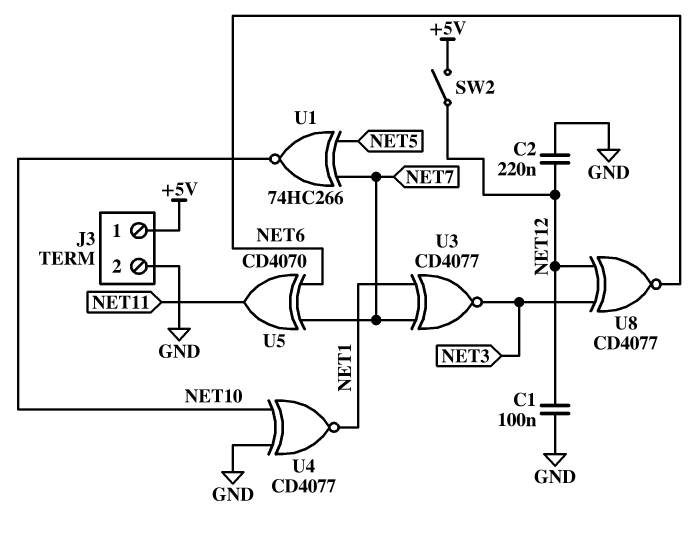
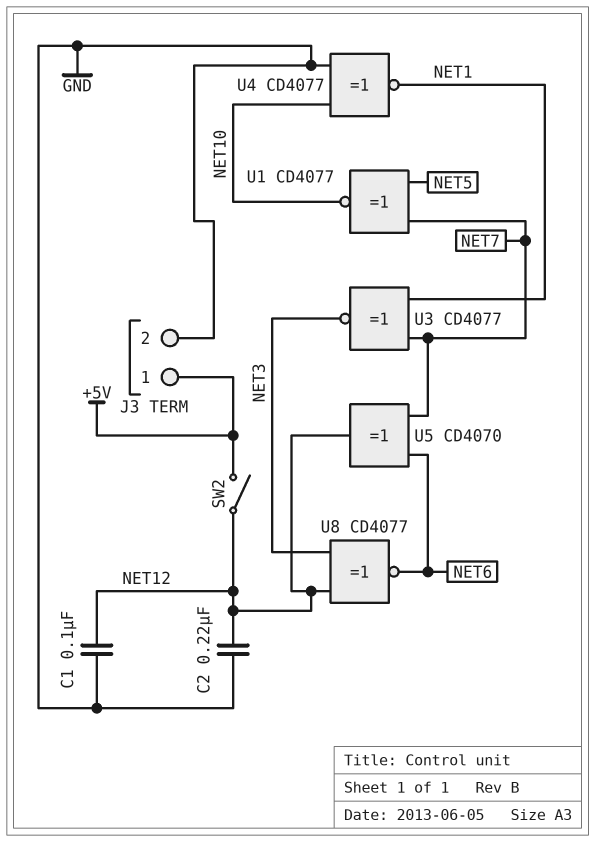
U1: XNOR 74HC266 (in NET5, in NET7, out NET10) -> XNOR CD4077 (in NET5, in NET7, out NET10)
U5: XOR CD4070 (in NET6, in NET7, out NET11) -> XOR CD4070 (in NET6, in NET7, out NET12)

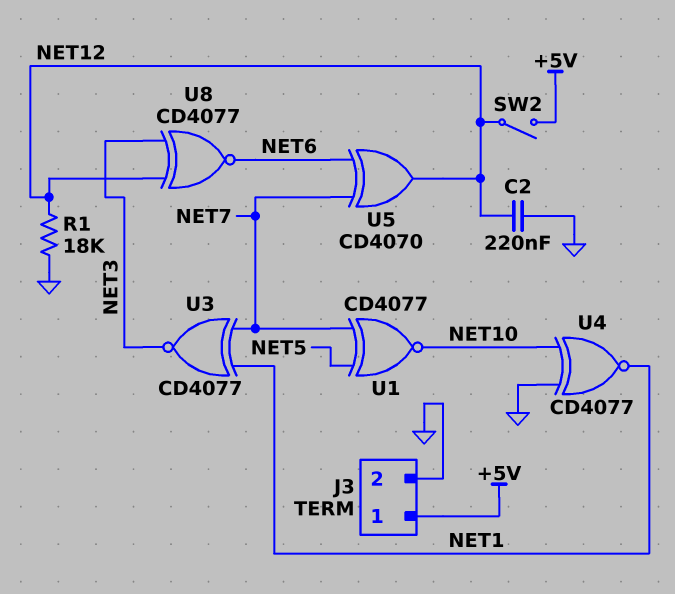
C1: 100nF (GND, NET12) -> none
R1: none -> 18k (GND, NET12)

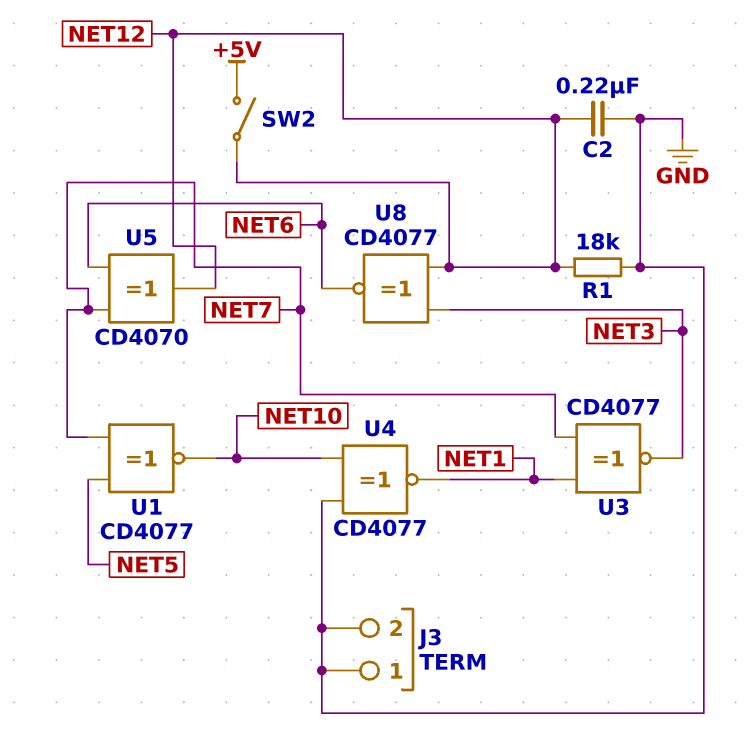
J3 pin 1: +5V -> GND

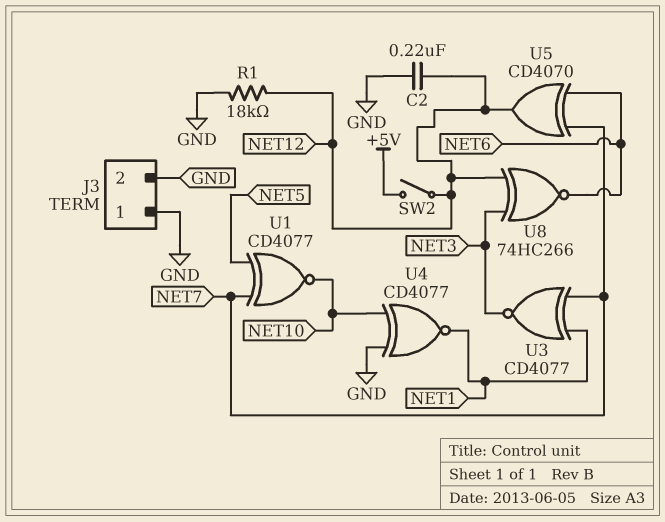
U8: XNOR CD4077 (in NET3, in NET12, out NET6) -> XNOR 74HC266 (in NET3, in NET12, out NET6)

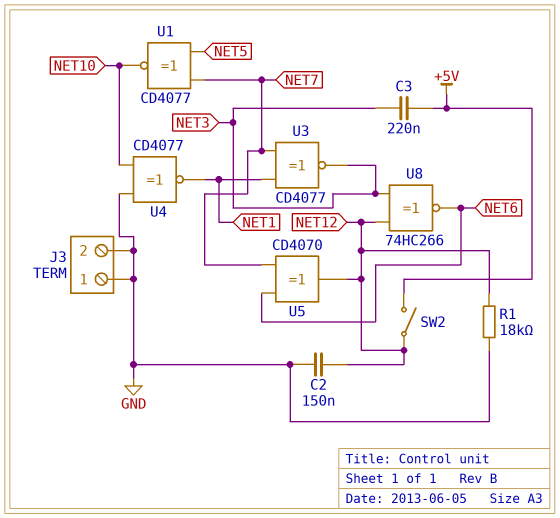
C2: 220nF (GND, NET12) -> 150nF (GND, NET12)
C3: none -> 220nF (+5V, NET3)

